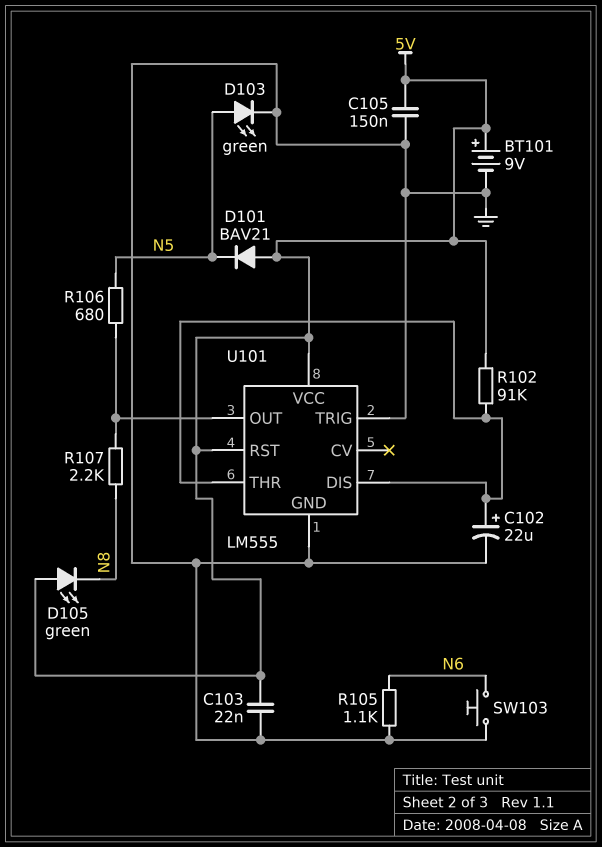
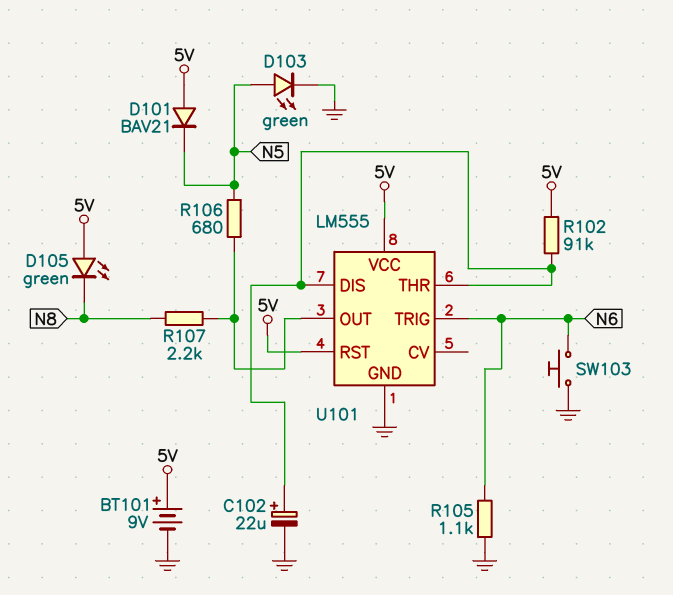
C103: 22nF (5V, GND) -> none
C105: 150nF (5V, GND) -> none
U101 pin TRIG: GND -> N6

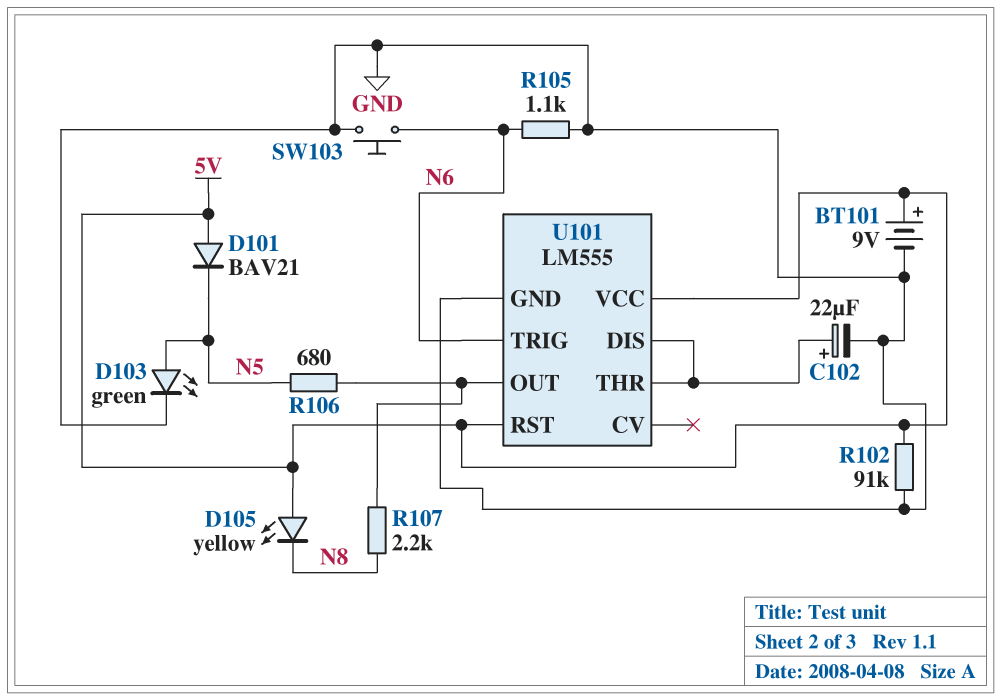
D105: LED green (A 5V, K N8) -> LED yellow (A 5V, K N8)
R102: 91k (5V, U101/DIS) -> 91k (5V, GND)

